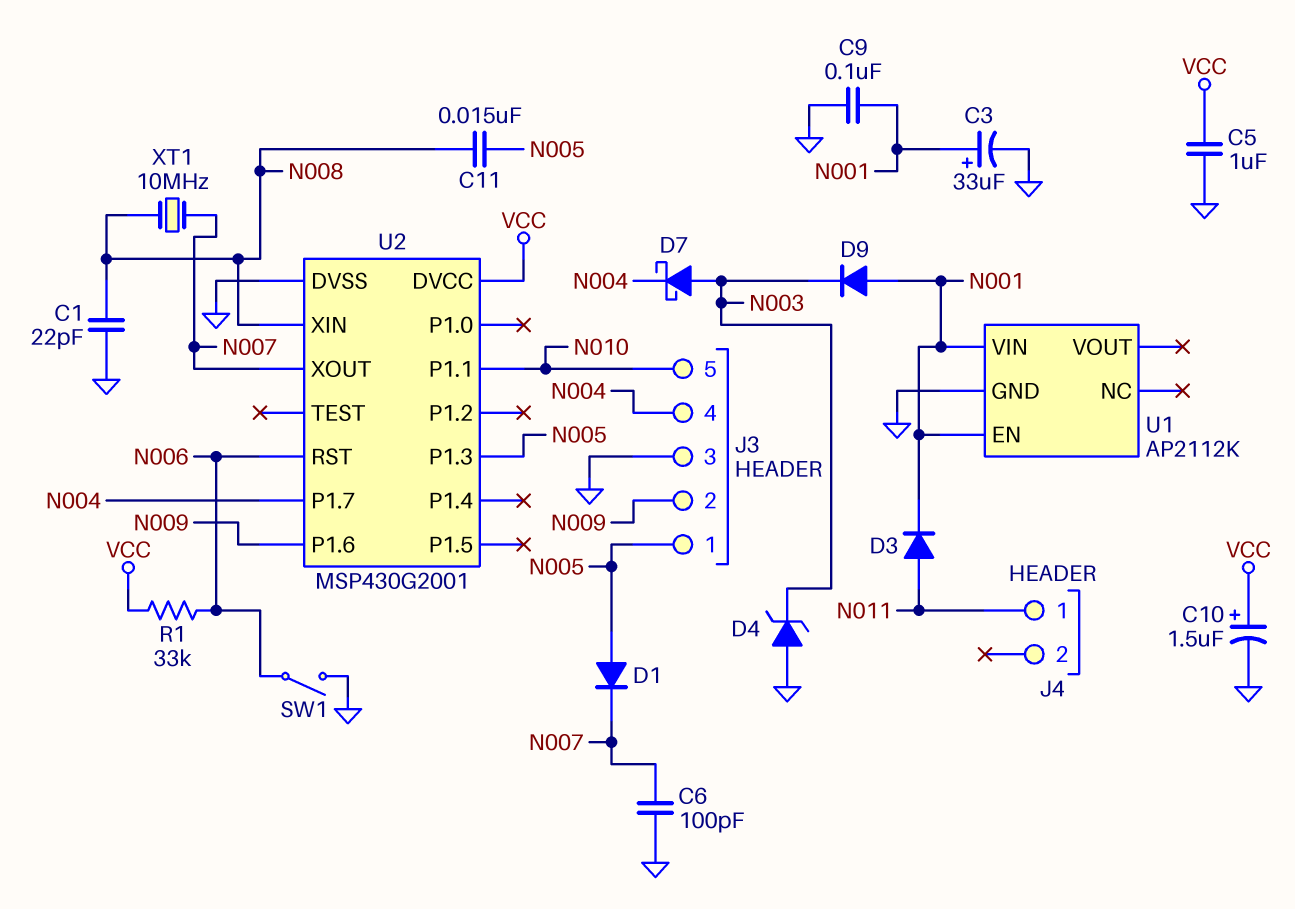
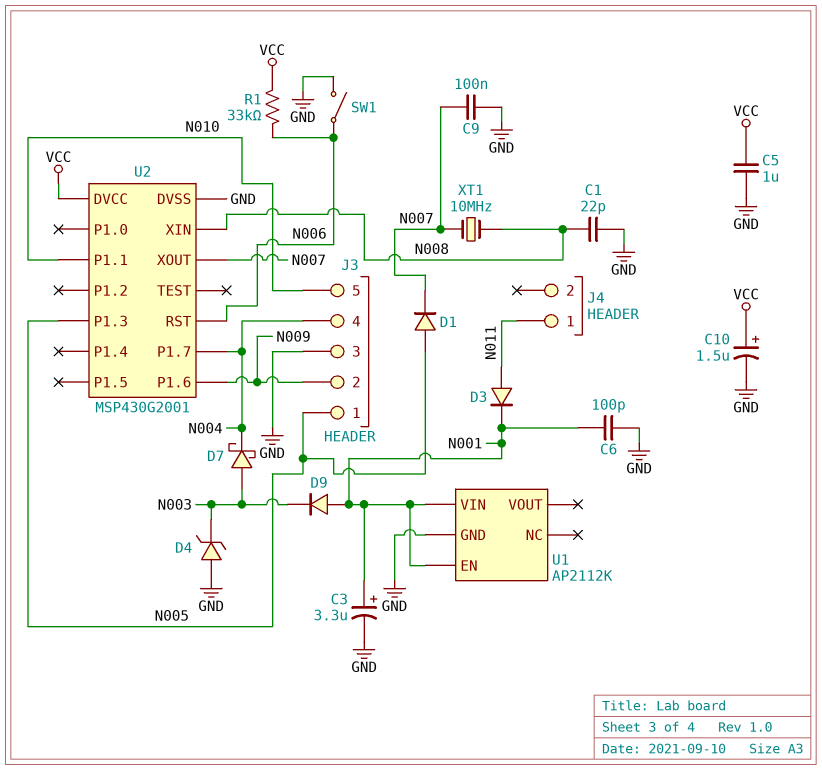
C3: 33uF (plus N001, minus GND) -> 3.3uF (plus N001, minus GND)
C6: 100pF (GND, N007) -> 100pF (GND, N001)
C9: 100nF (GND, N001) -> 100nF (GND, N007)
C11: 15nF (N005, N008) -> none

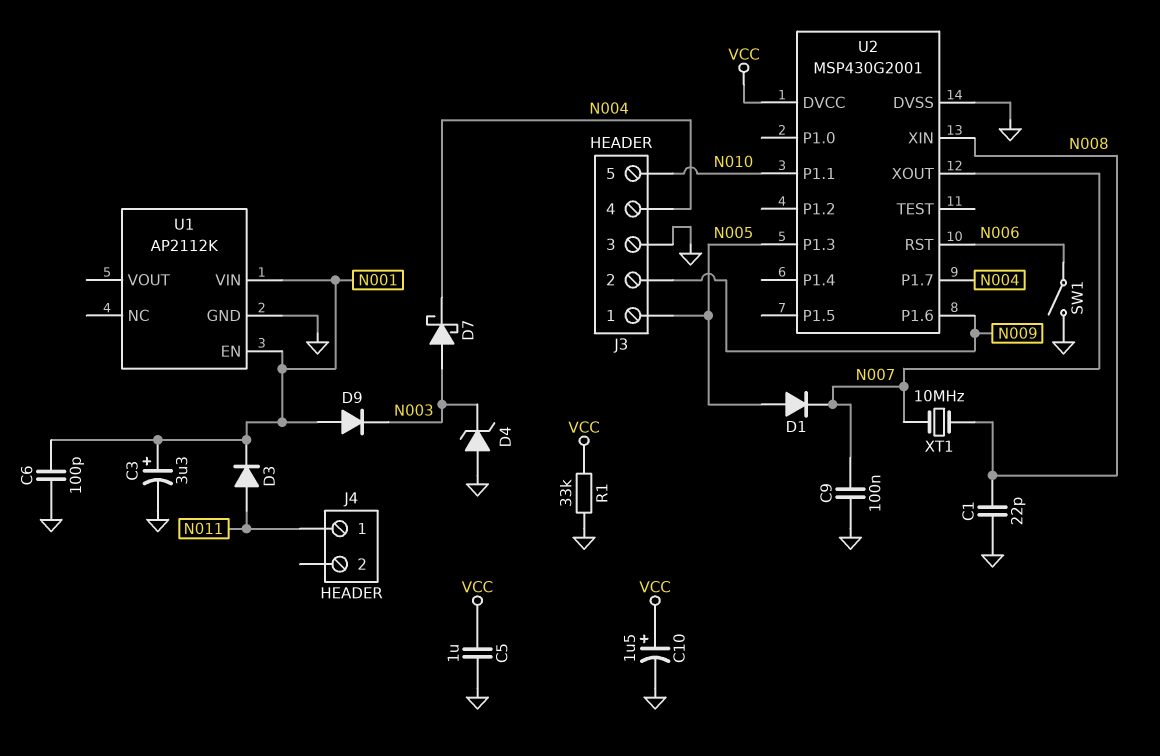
R1: 33k (N006, VCC) -> 33k (GND, VCC)

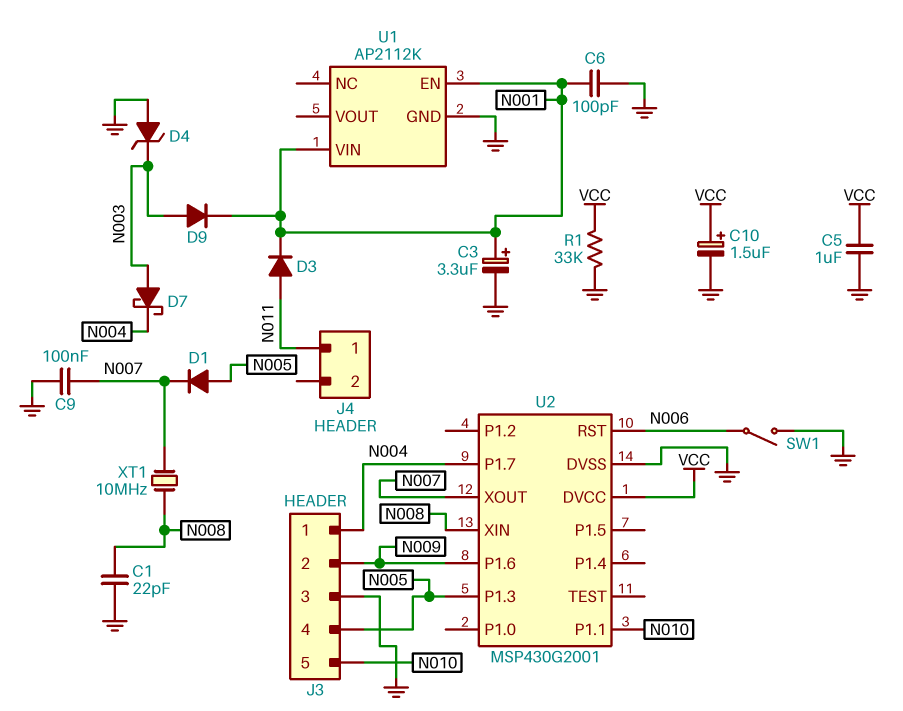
D9: diode (A N001, K N003) -> diode (A N003, K N001)
J3 pin 1: N005 -> N004
J3 pin 4: N004 -> N005

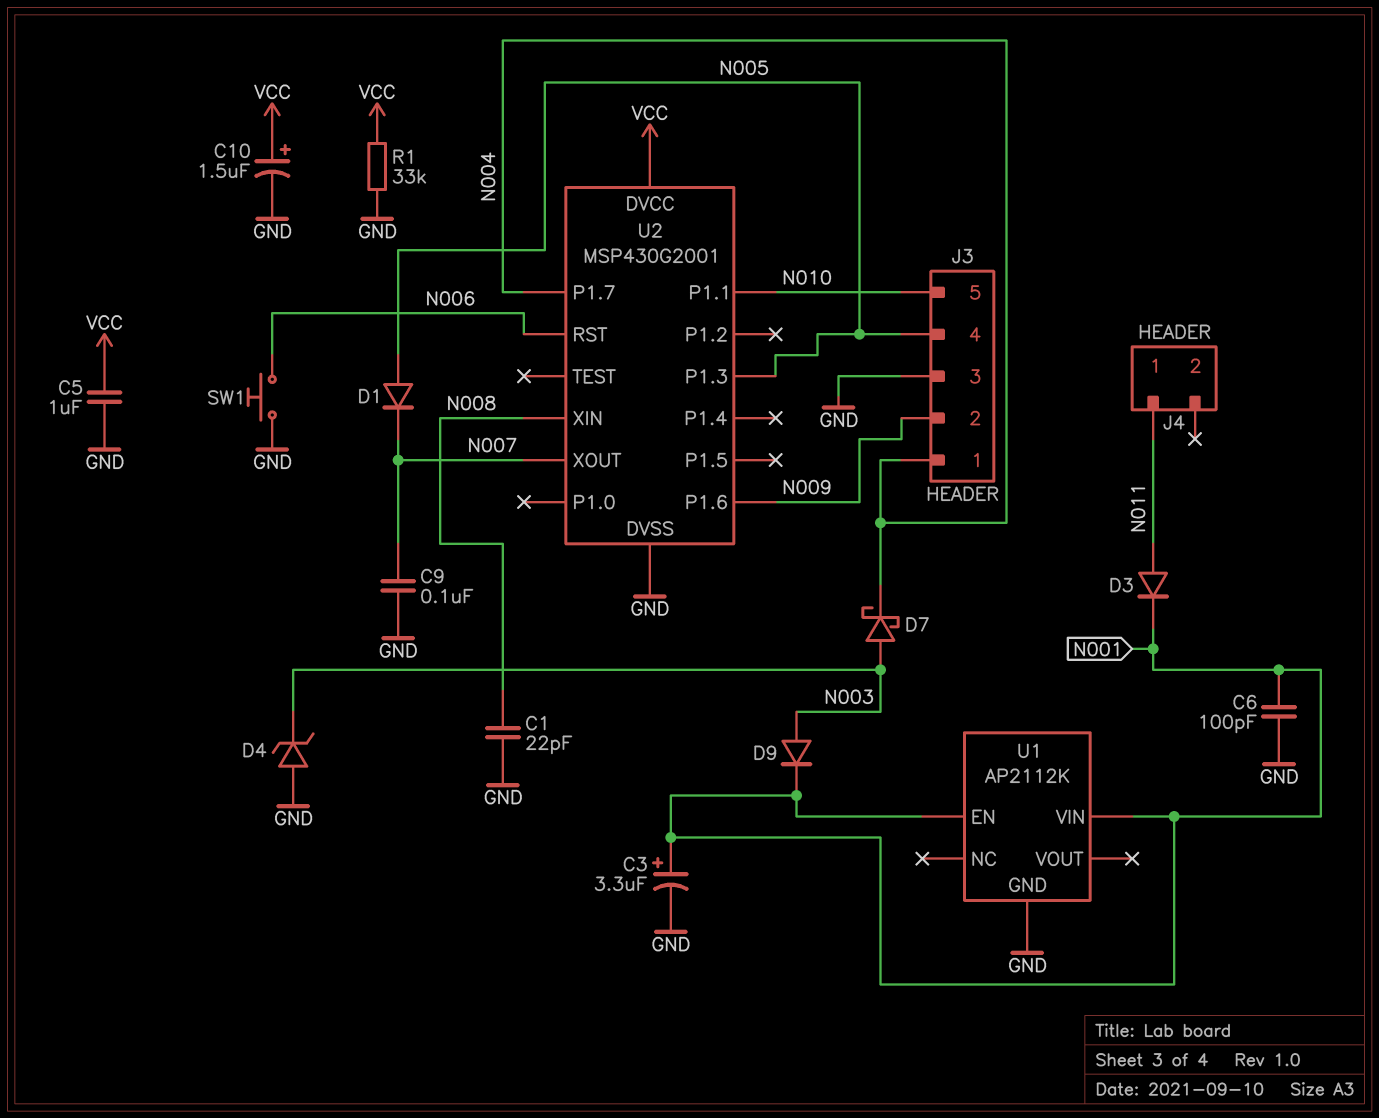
SW1: switch (GND, N006) -> button (GND, N006)
XT1: 10MHz (N007, N008) -> none

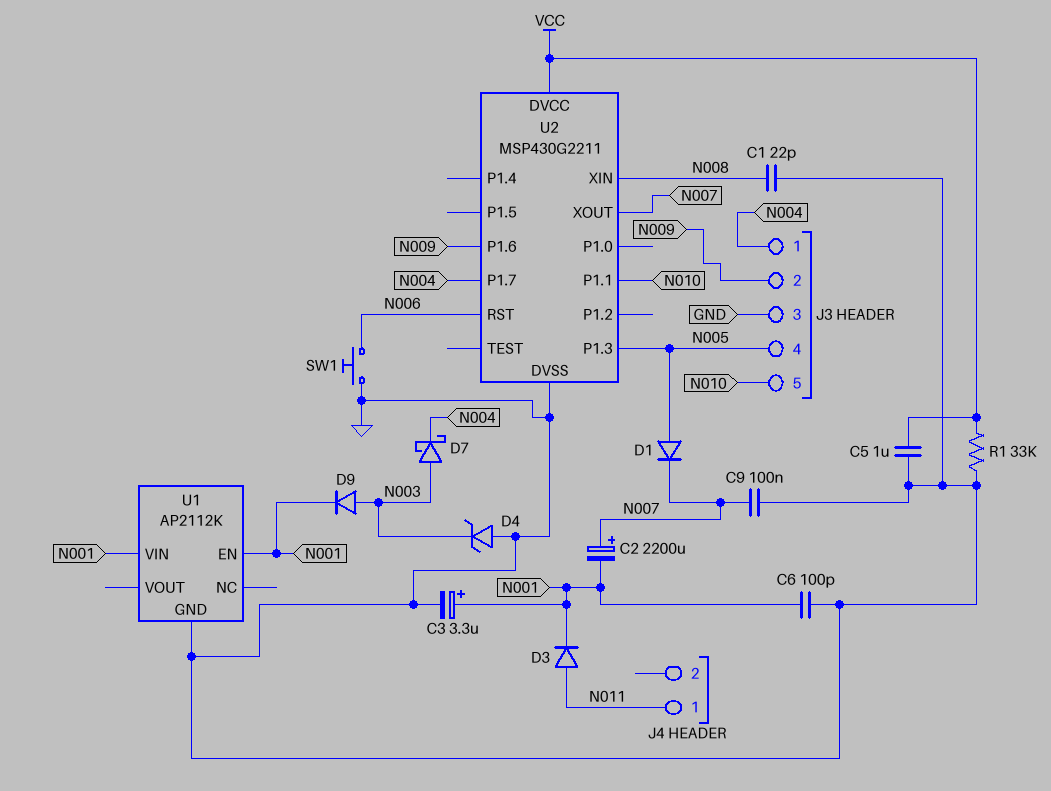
C2: none -> 2200uF (plus N007, minus N001)
C10: 1.5uF (plus VCC, minus GND) -> none
U2: MSP430G2001 -> MSP430G2211

